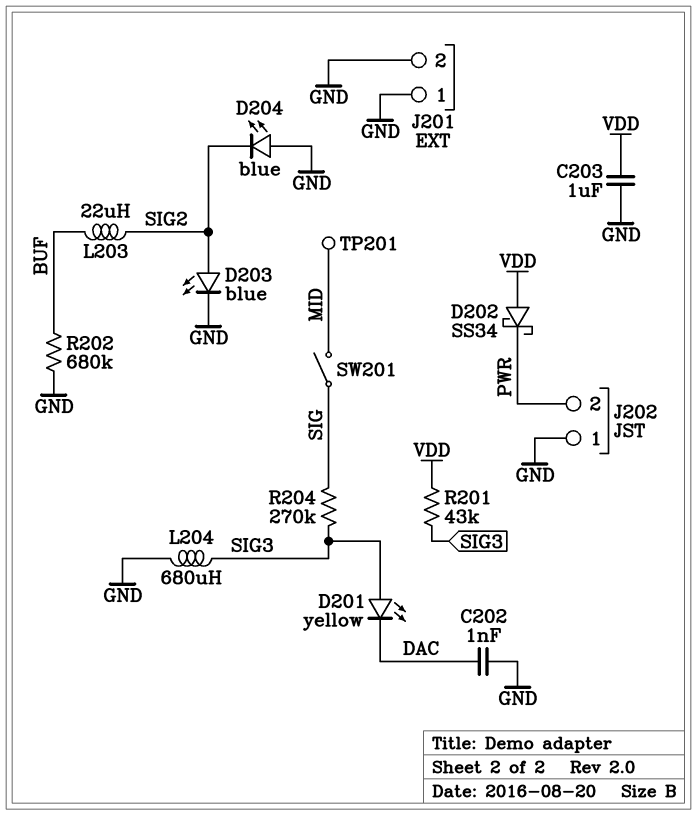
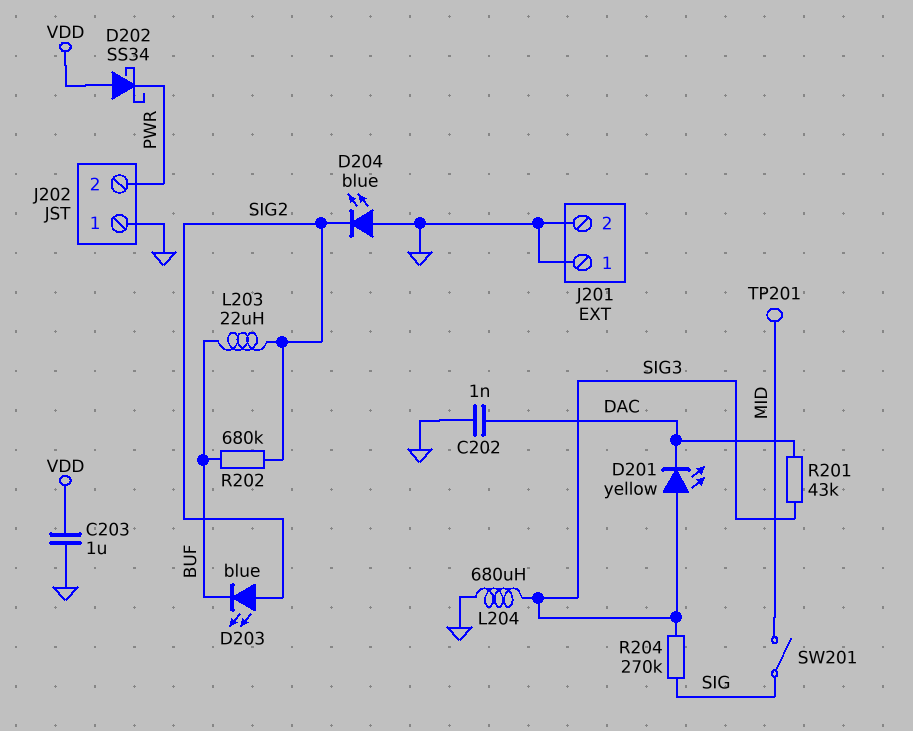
D203: LED blue (A SIG2, K GND) -> LED blue (A SIG2, K BUF)
R201: 43k (SIG3, VDD) -> 43k (DAC, SIG3)
R202: 680k (BUF, GND) -> 680k (BUF, SIG2)

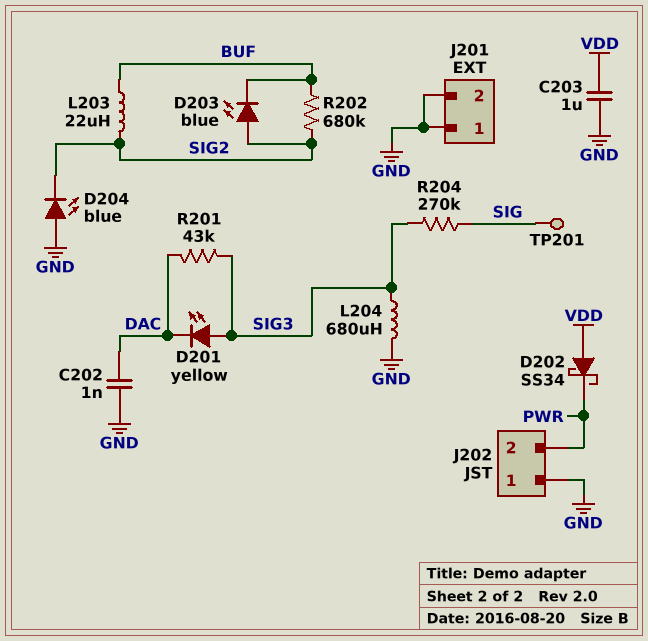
SW201: switch (MID, SIG) -> none
TP201: test point (MID) -> test point (SIG)

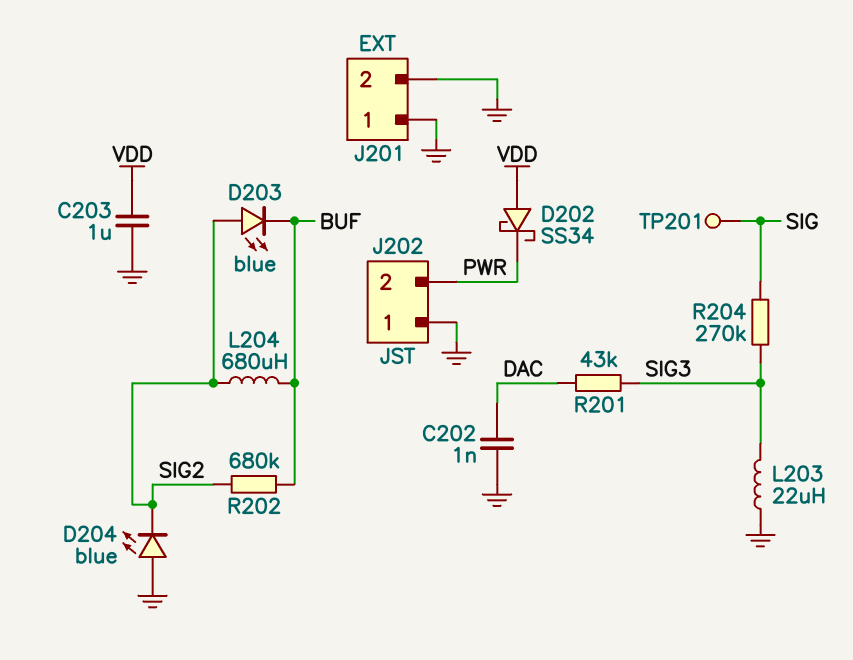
D201: LED yellow (A SIG3, K DAC) -> none
L203: 22uH (BUF, SIG2) -> 22uH (GND, SIG3)
L204: 680uH (GND, SIG3) -> 680uH (BUF, SIG2)

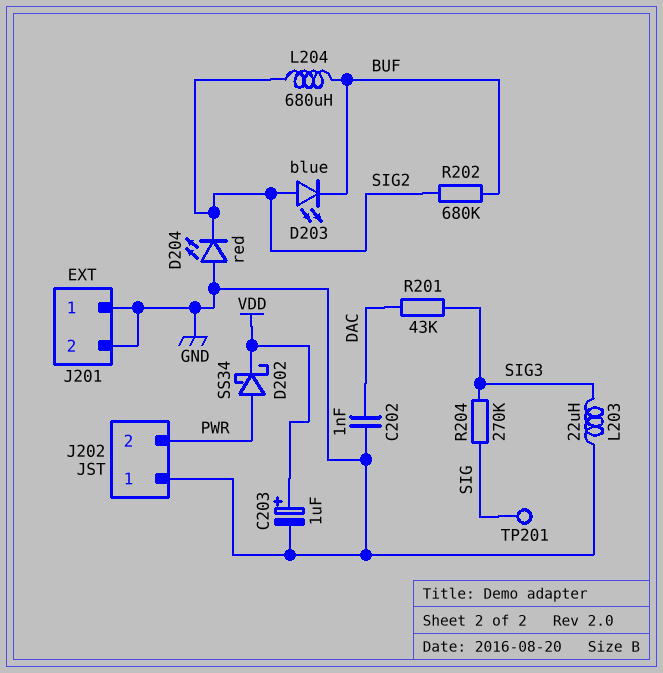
C203: 1uF (GND, VDD) -> 1uF (plus VDD, minus GND)
D202: schottky SS34 (A VDD, K PWR) -> schottky SS34 (A PWR, K VDD)
D204: LED blue (A GND, K SIG2) -> LED red (A GND, K SIG2)

